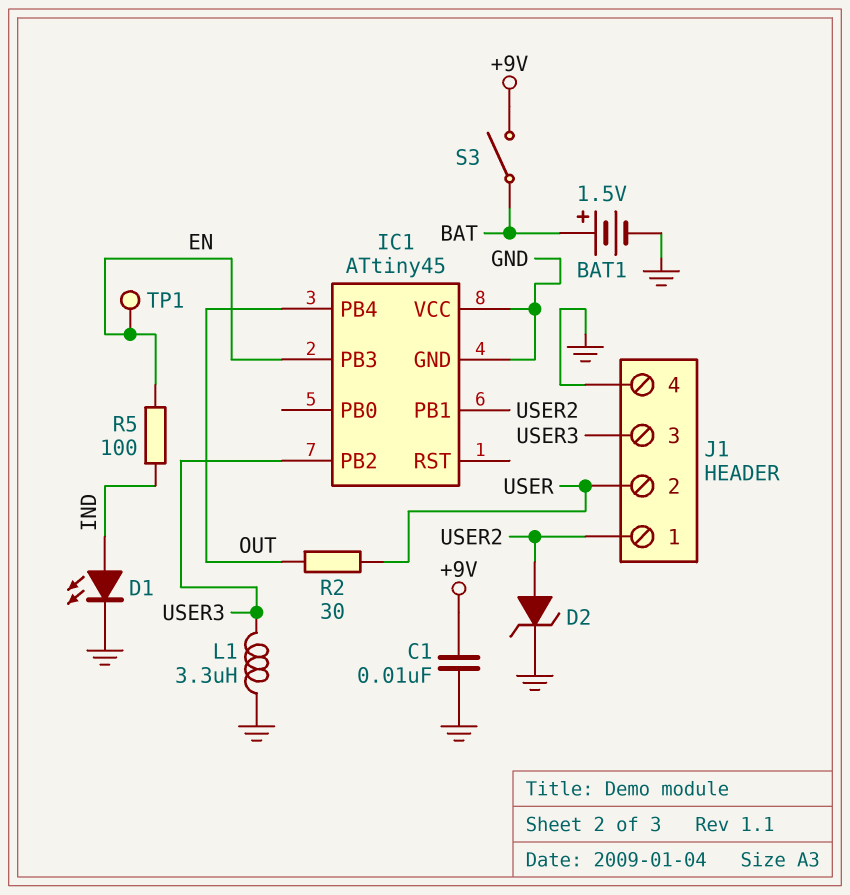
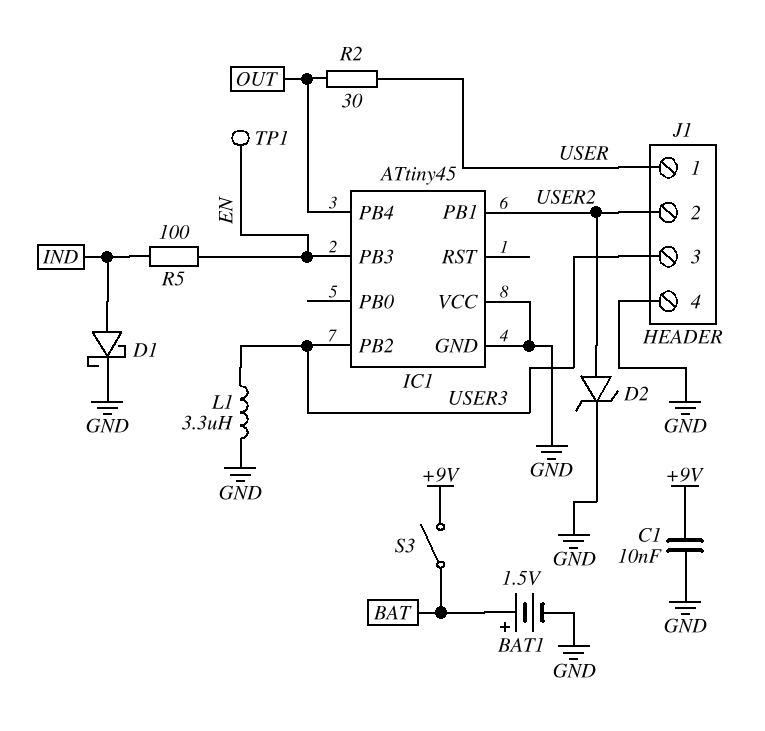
D1: LED (A IND, K GND) -> schottky (A IND, K GND)
J1 pin 1: USER2 -> USER
J1 pin 2: USER -> USER2

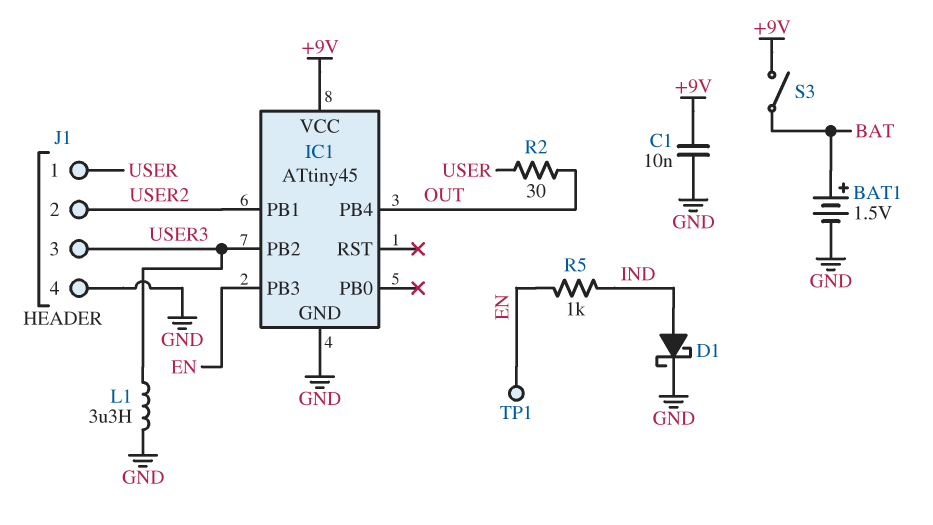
D2: zener (A USER2, K GND) -> none
IC1 pin VCC: GND -> +9V
R5: 100 (EN, IND) -> 1k (EN, IND)

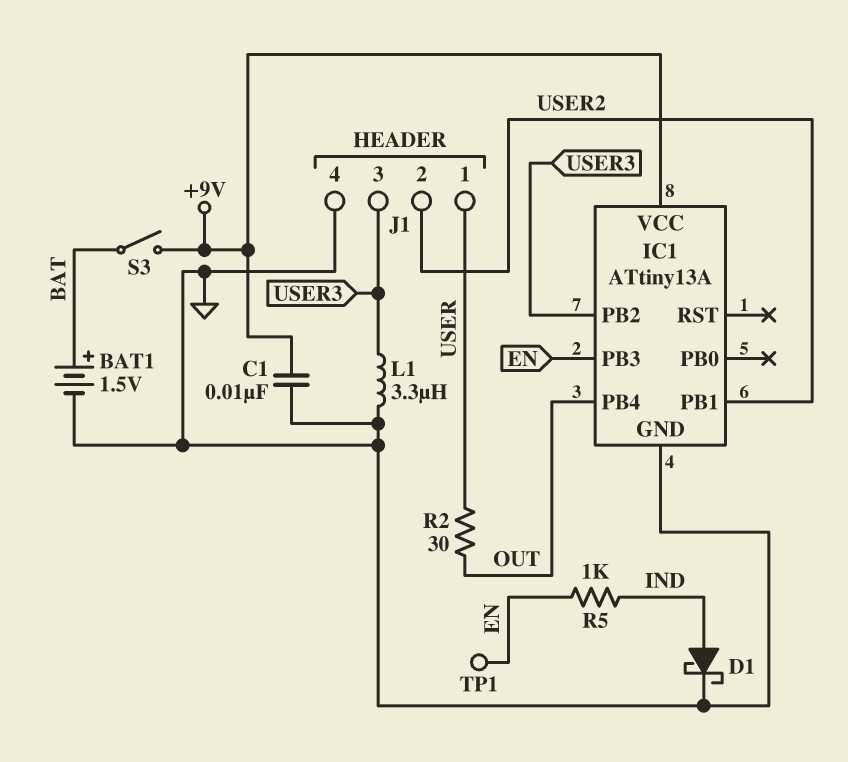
IC1: ATtiny45 -> ATtiny13A

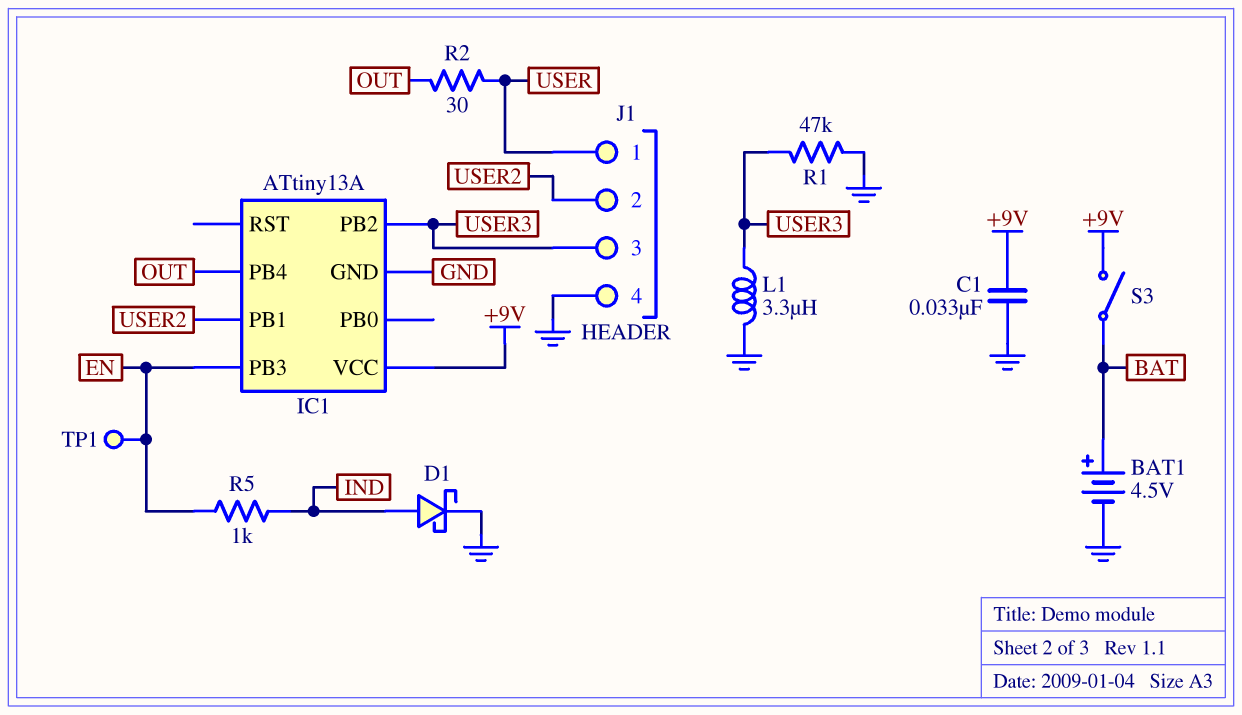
BAT1: 1.5V (plus BAT, minus GND) -> 4.5V (plus BAT, minus GND)
C1: 10nF (+9V, GND) -> 33nF (+9V, GND)
R1: none -> 47k (GND, USER3)

